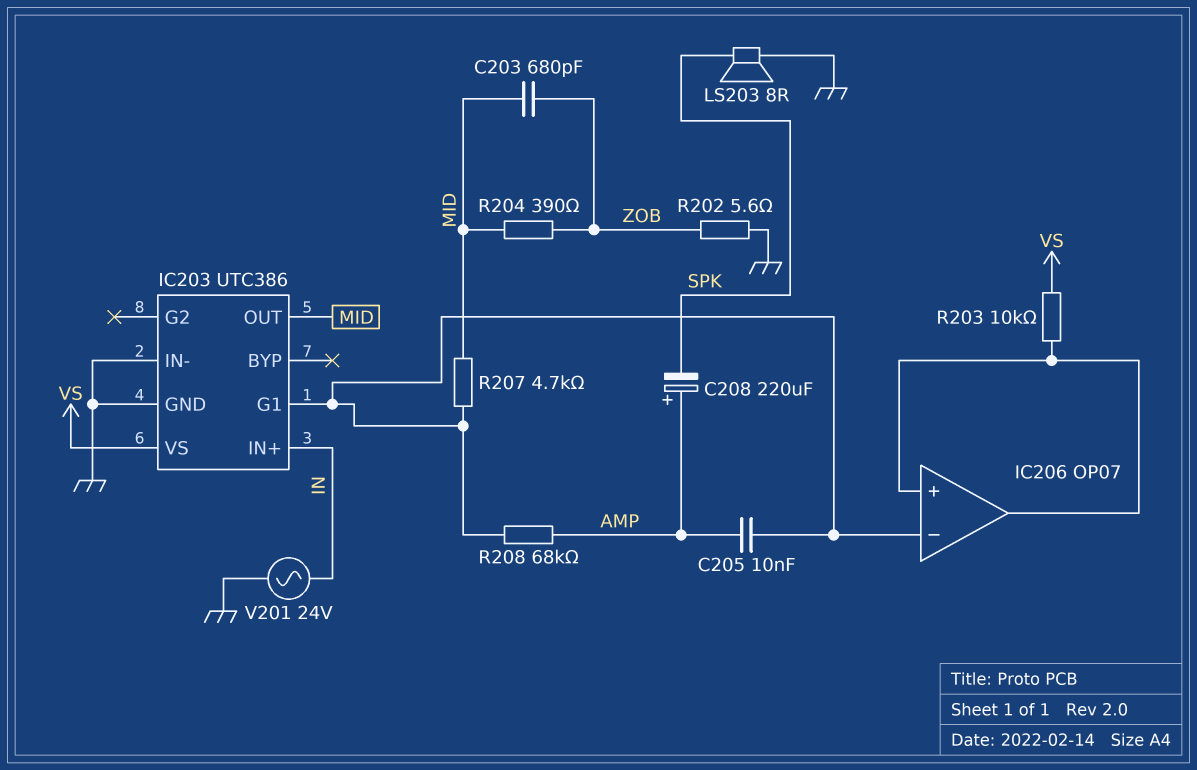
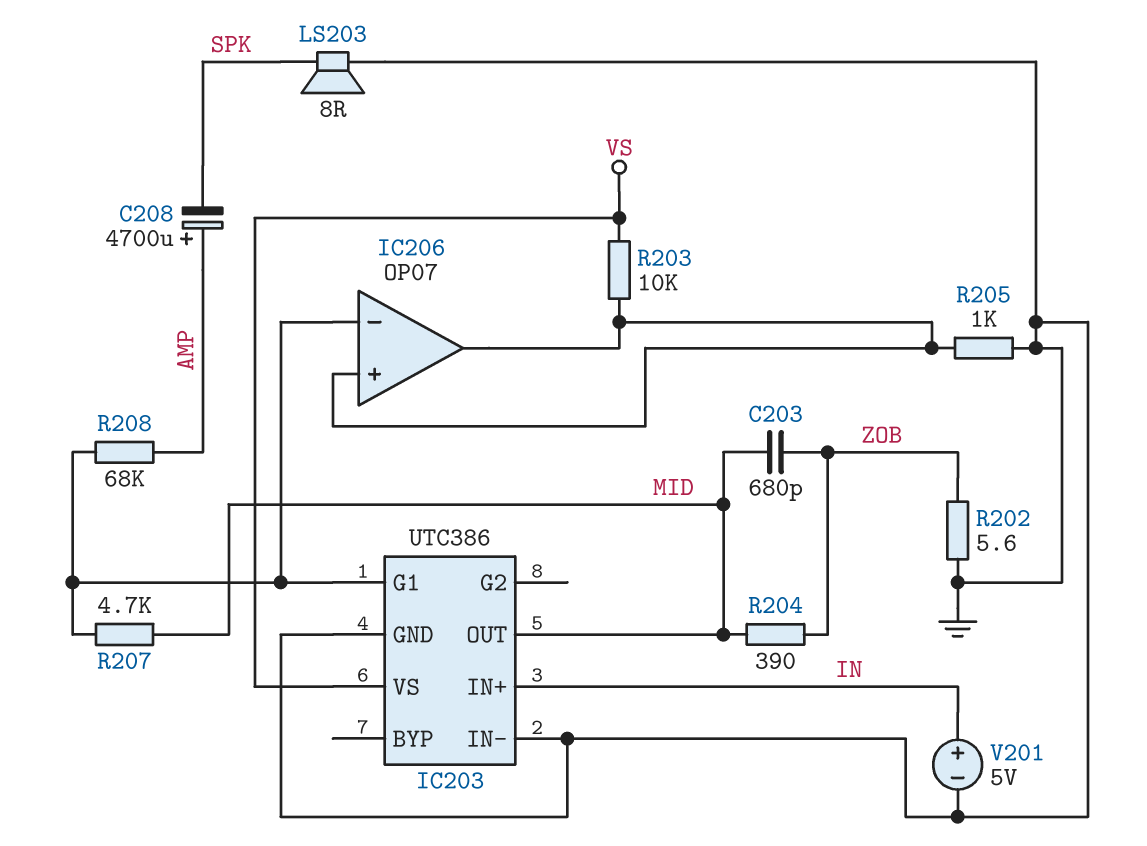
C205: 10nF (AMP, IC203/G1) -> none
C208: 220uF (plus AMP, minus SPK) -> 4700uF (plus AMP, minus SPK)
R205: none -> 1k (GND, IC206/in+)
V201: AC 24V (GND, IN) -> 5V (plus IN, minus GND)

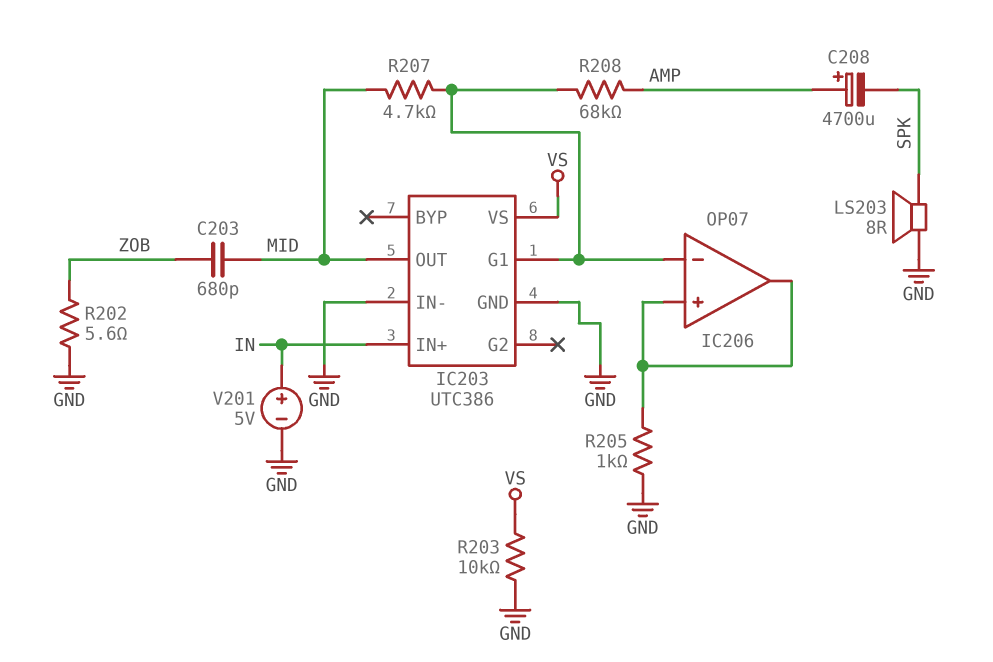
R203: 10k (IC206/in+, VS) -> 10k (GND, VS)
R204: 390 (MID, ZOB) -> none

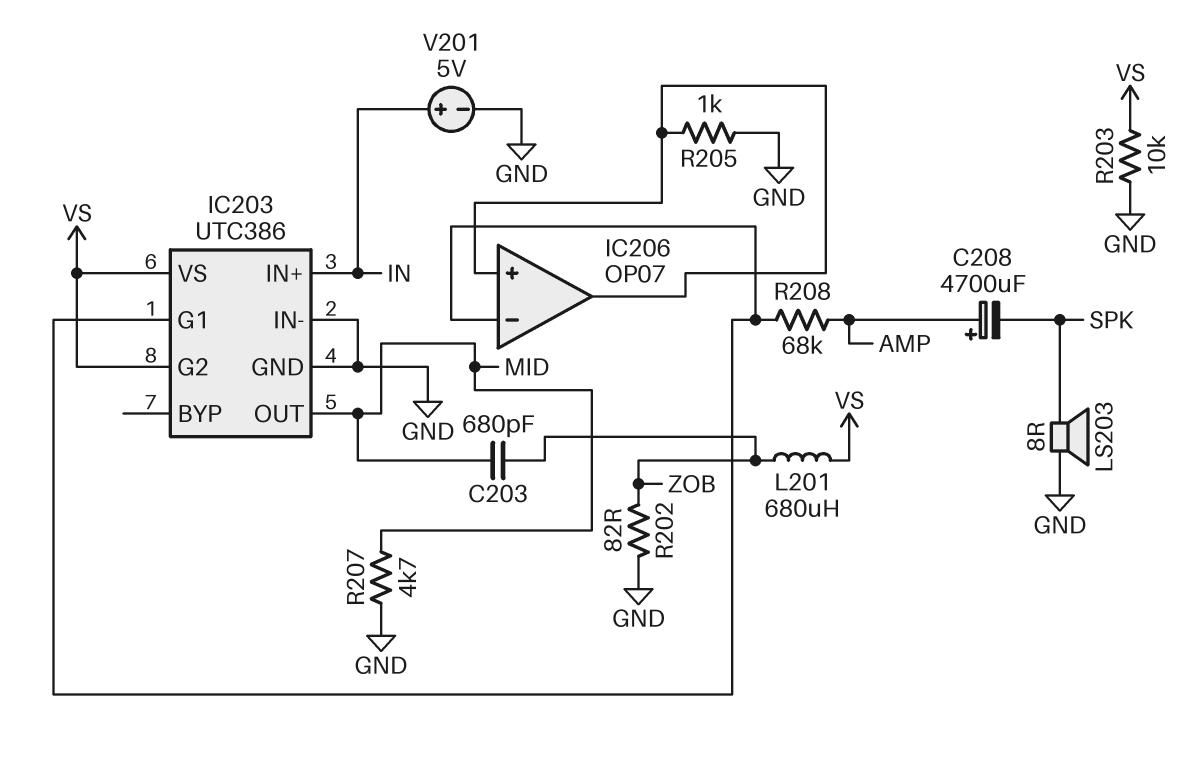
IC203 pin G2: none -> VS
L201: none -> 680uH (VS, ZOB)
R202: 5.6 (GND, ZOB) -> 82 (GND, ZOB)
R207: 4.7k (IC203/G1, MID) -> 4.7k (GND, MID)

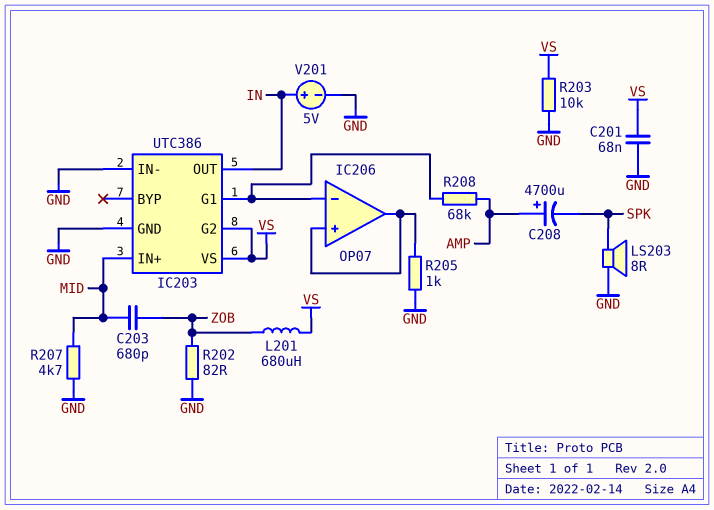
C201: none -> 68nF (GND, VS)
IC203 pin IN+: IN -> MID
IC203 pin OUT: MID -> IN

